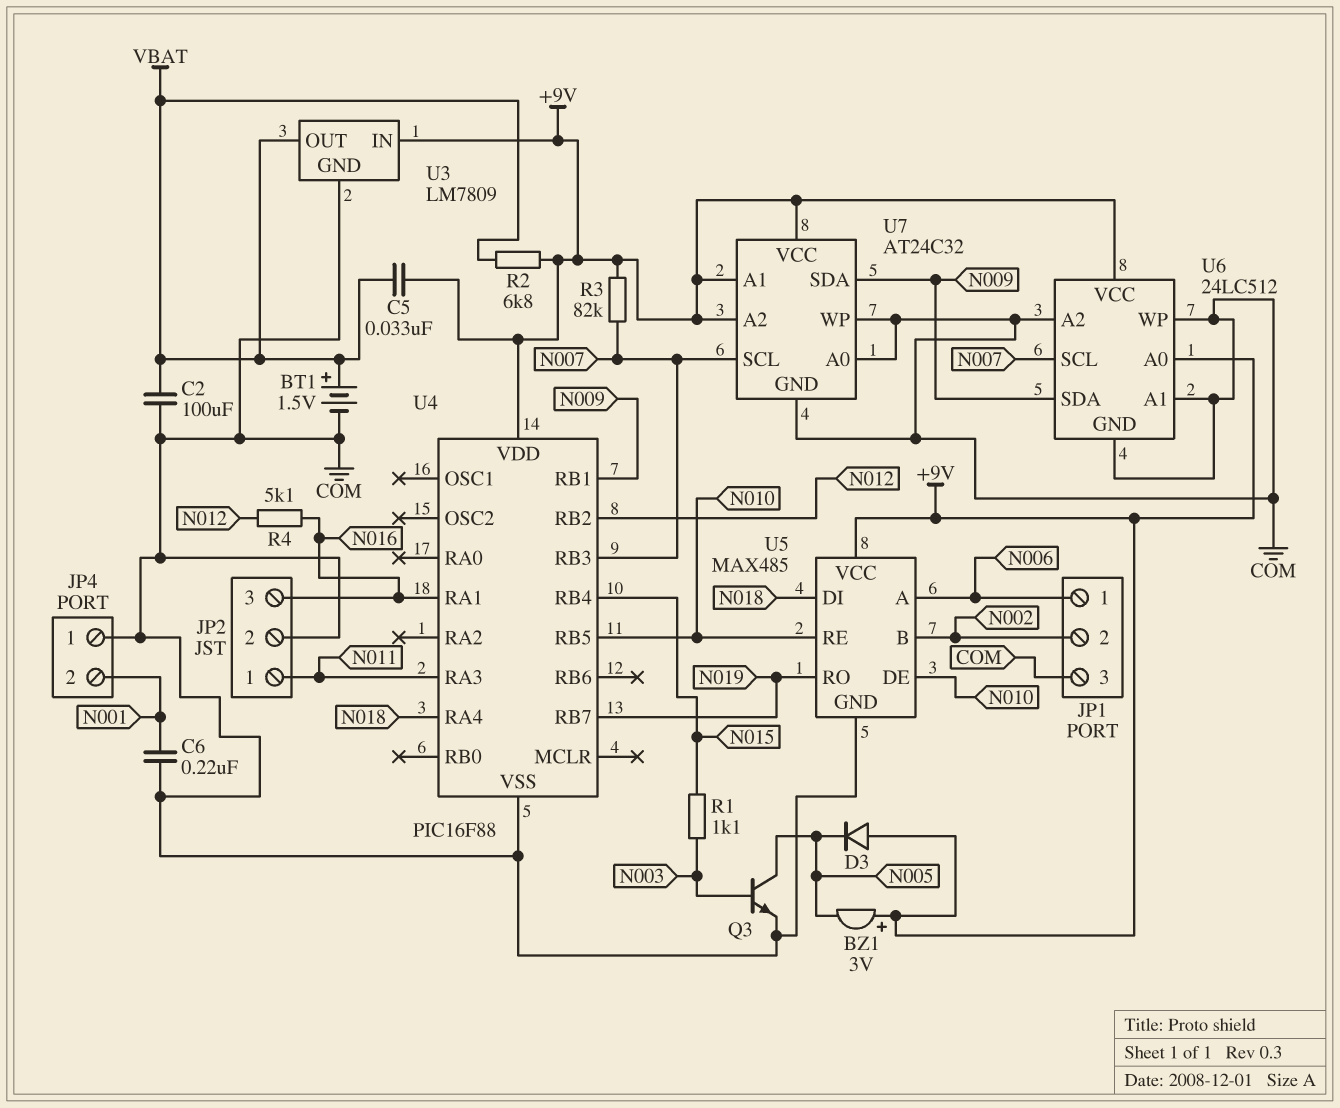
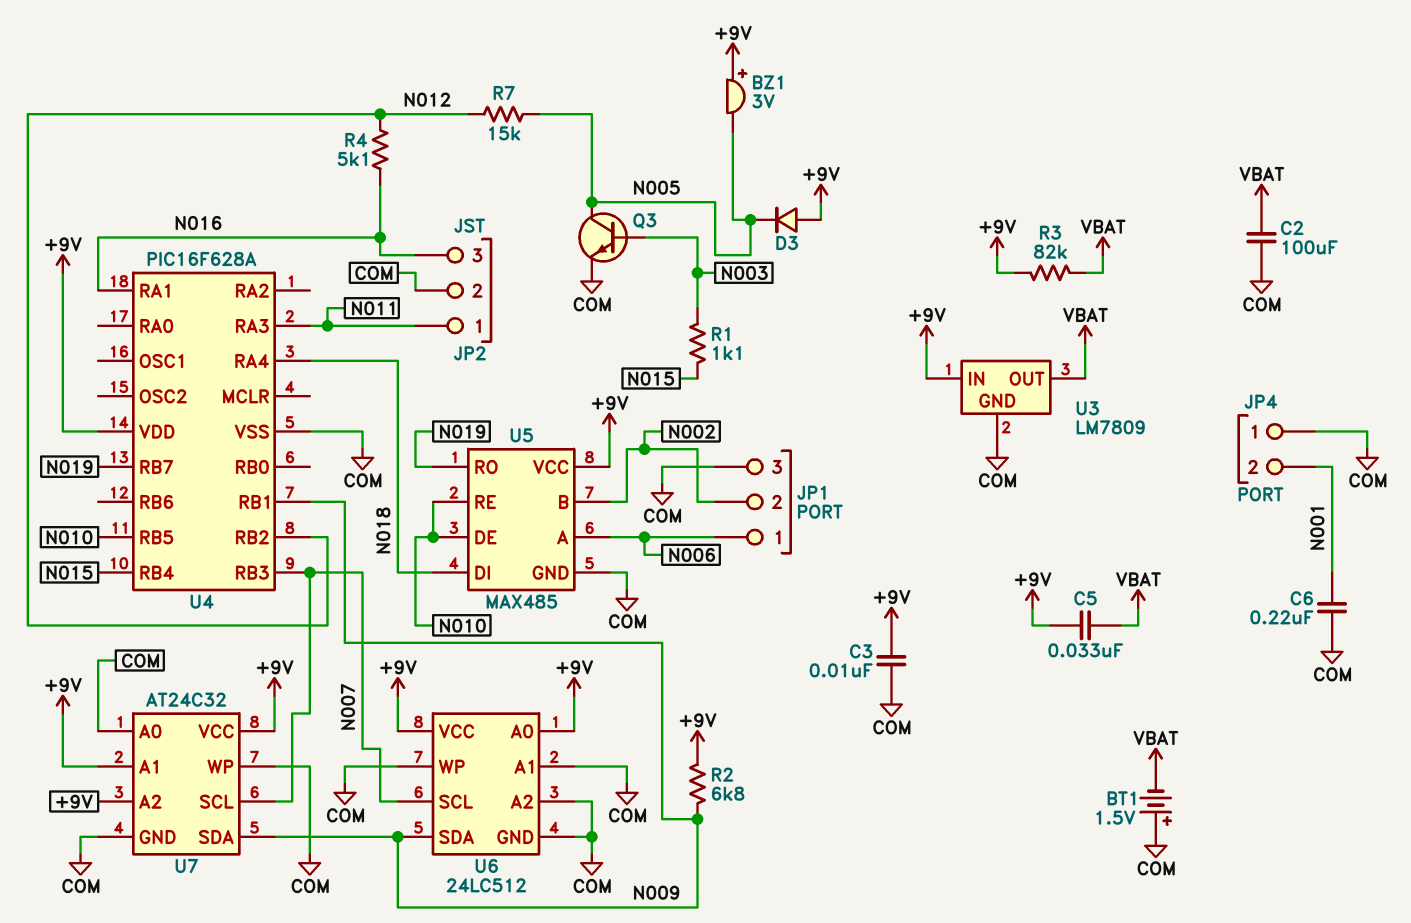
BT1: 1.5V (plus VBAT, minus COM) -> 1.5V (plus COM, minus VBAT)
C3: none -> 10nF (+9V, COM)
R2: 6.8k (+9V, VBAT) -> 6.8k (+9V, N009)
R3: 82k (+9V, N007) -> 82k (+9V, VBAT)
R7: none -> 15k (N005, N012)
U4: PIC16F88 -> PIC16F628A

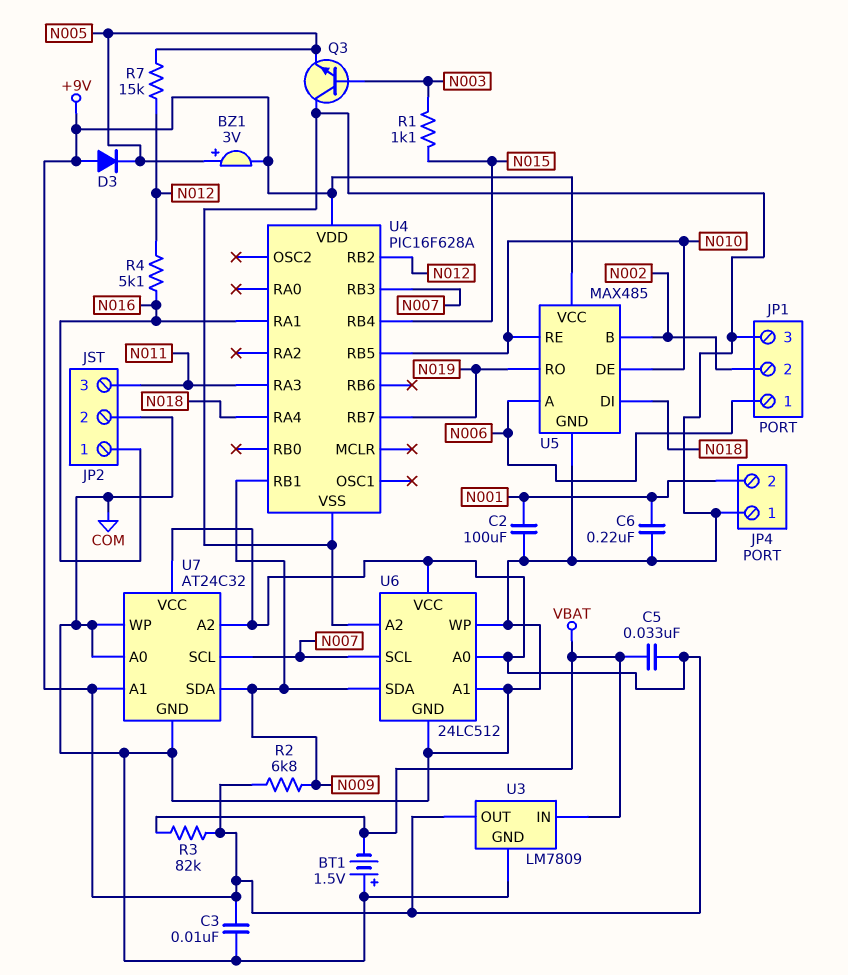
BZ1: buzzer 3V (plus +9V, minus N005) -> buzzer 3V (plus N005, minus +9V)
C2: 100uF (COM, VBAT) -> 100uF (COM, N001)
JP2 pin 1: N011 -> N016
JP2 pin 3: N016 -> N011
Q3: NPN (B N003, C N005, E COM) -> NPN (B N003, C COM, E N005)
U3 pin IN: +9V -> VBAT
U3 pin OUT: VBAT -> +9V

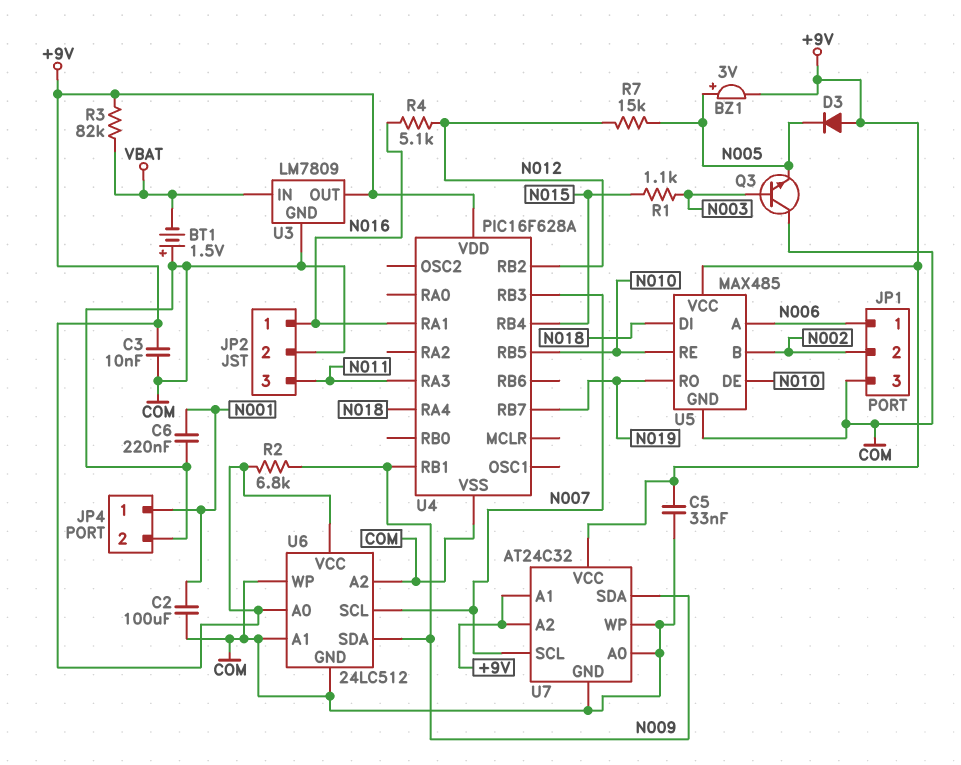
C5: 33nF (+9V, VBAT) -> 33nF (+9V, COM)
JP4 pin 1: COM -> N001
JP4 pin 2: N001 -> COM

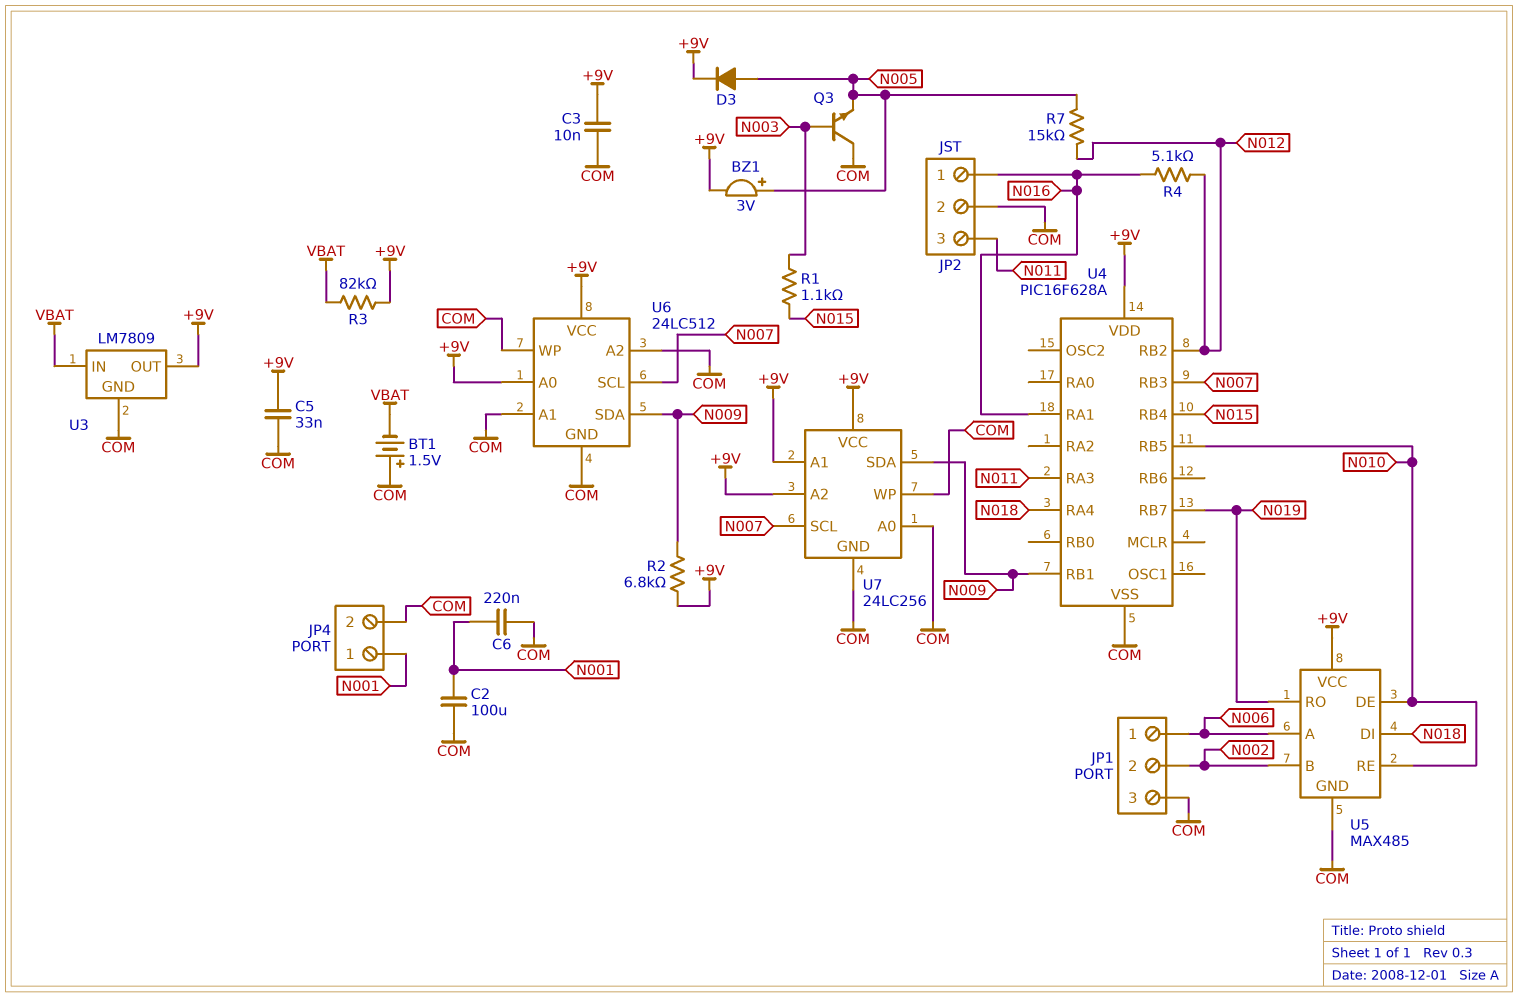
D3: diode (A +9V, K N005) -> diode (A N005, K +9V)
U7: AT24C32 -> 24LC256

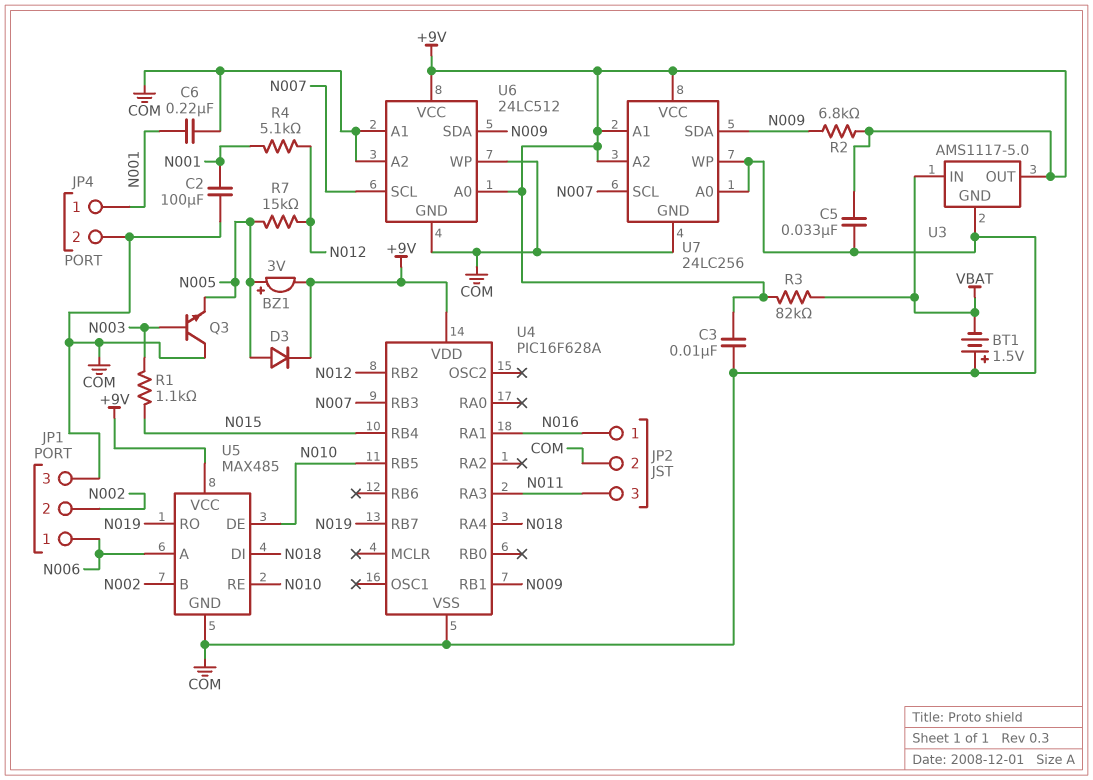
R4: 5.1k (N012, N016) -> 5.1k (N001, N012)
U3: LM7809 -> AMS1117-5.0

